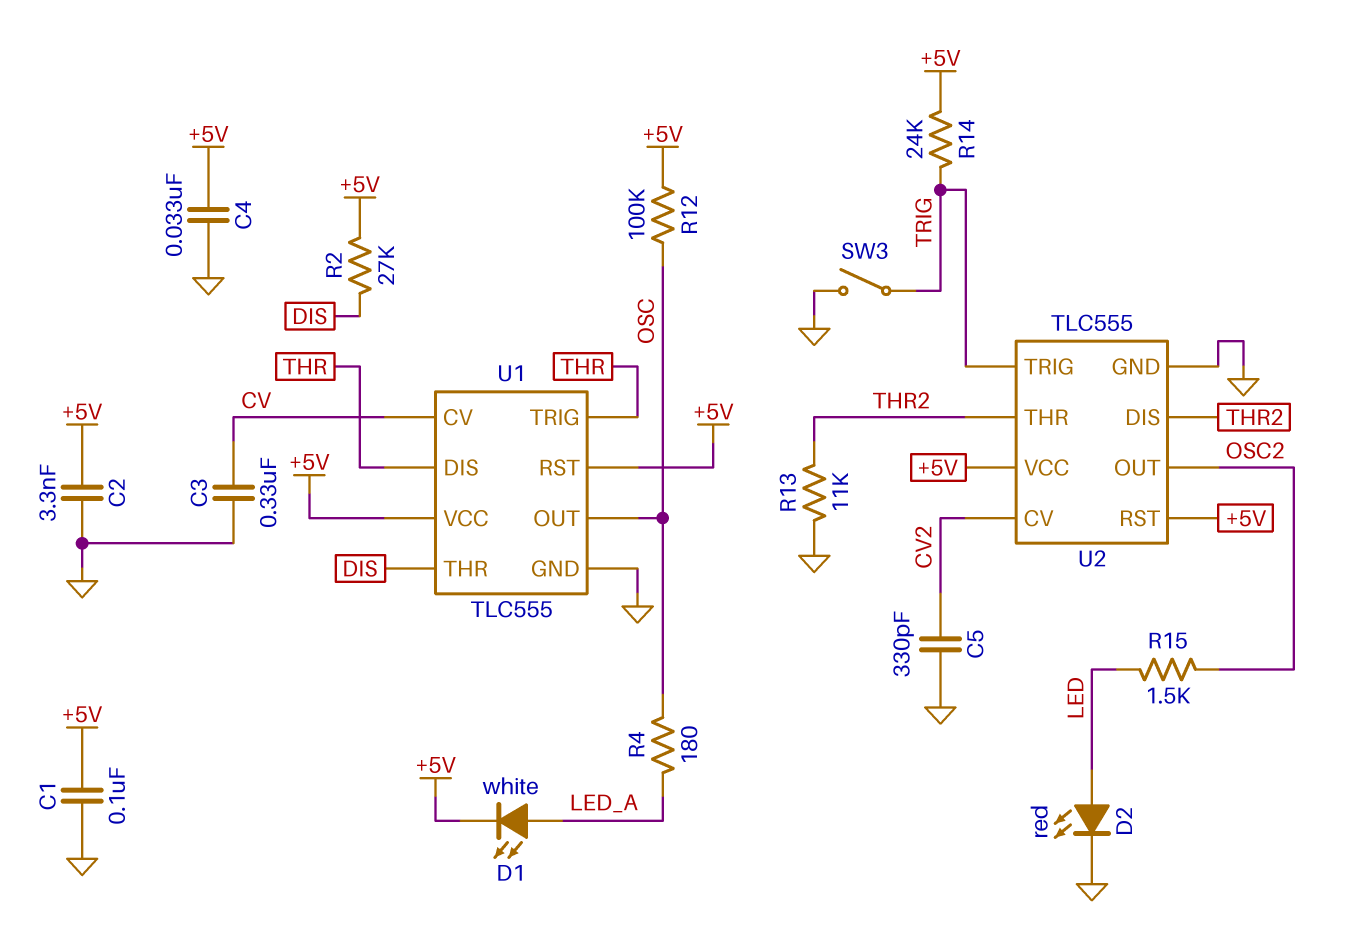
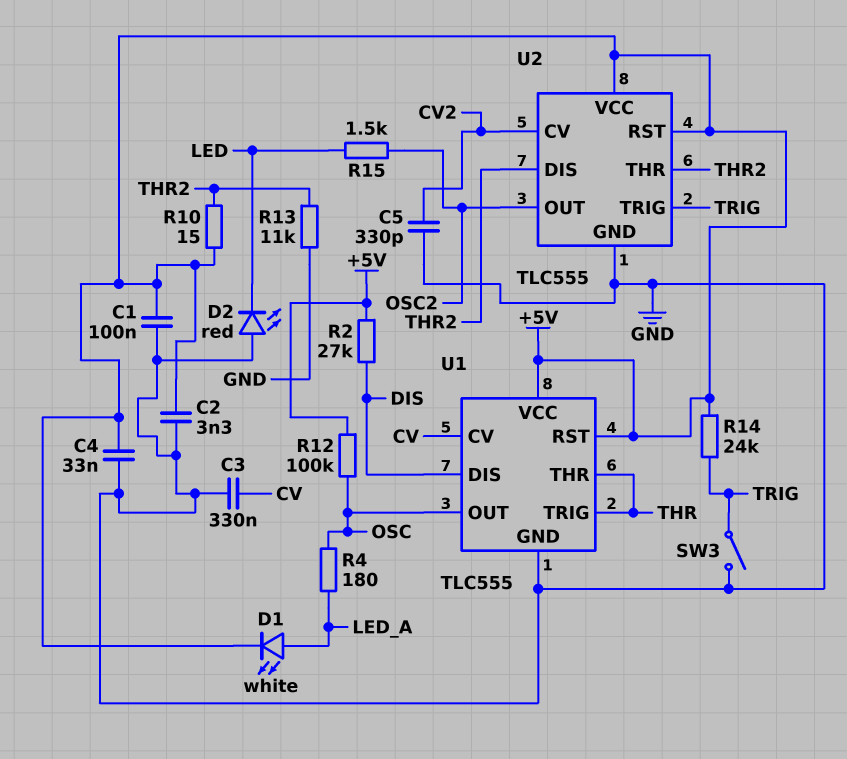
D2: LED red (A LED, K GND) -> LED red (A GND, K LED)
R10: none -> 15 (+5V, THR2)
U1 pin DIS: THR -> DIS
U1 pin THR: DIS -> THR

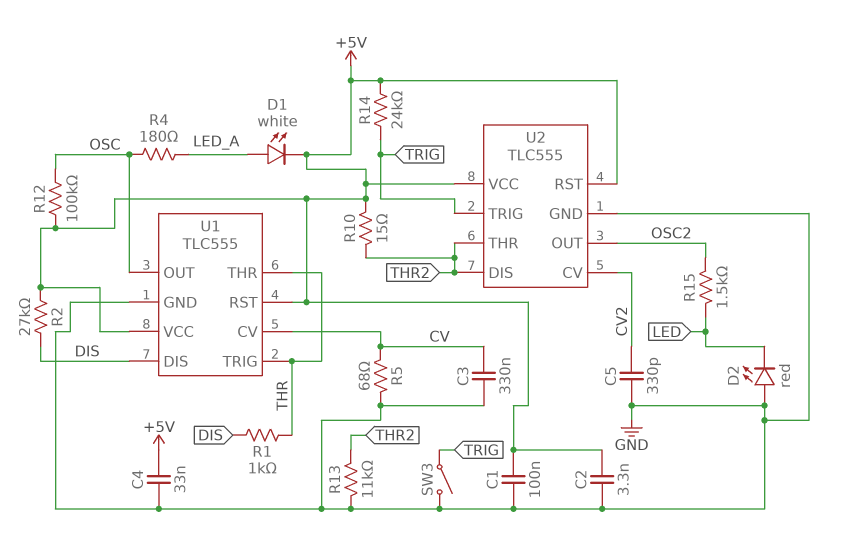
R1: none -> 1k (DIS, THR)
R5: none -> 68 (CV, GND)

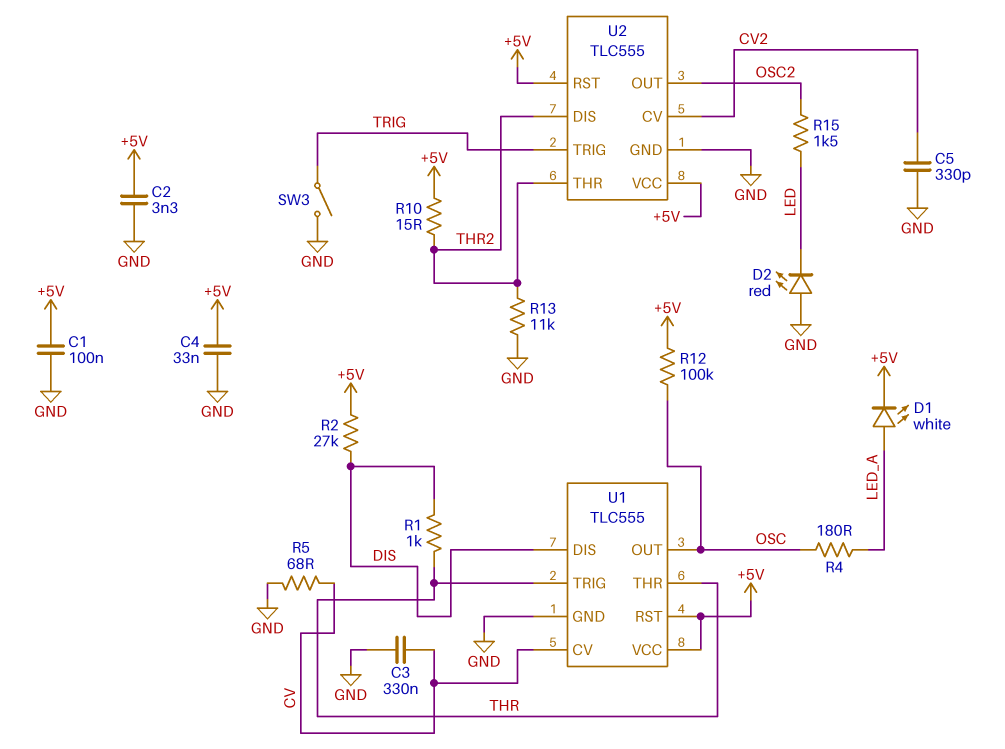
R14: 24k (+5V, TRIG) -> none

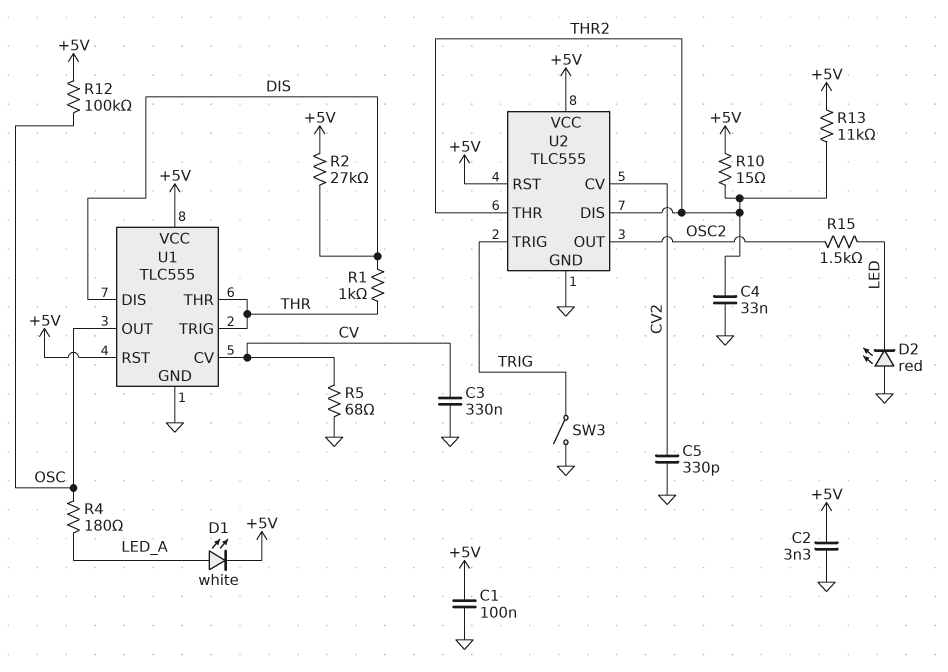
C4: 33nF (+5V, GND) -> 33nF (GND, THR2)
R13: 11k (GND, THR2) -> 11k (+5V, THR2)

